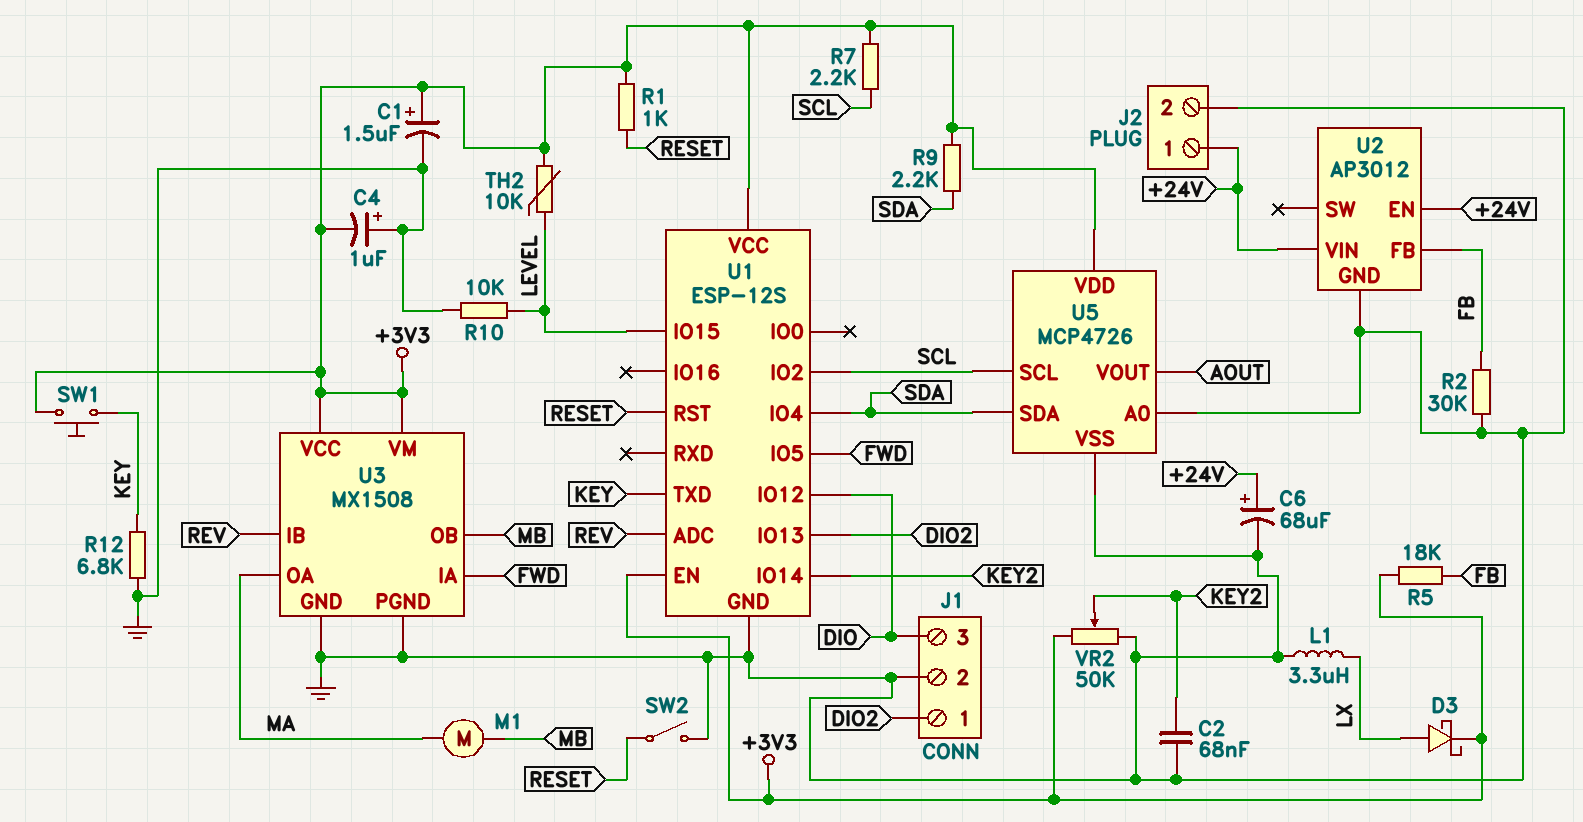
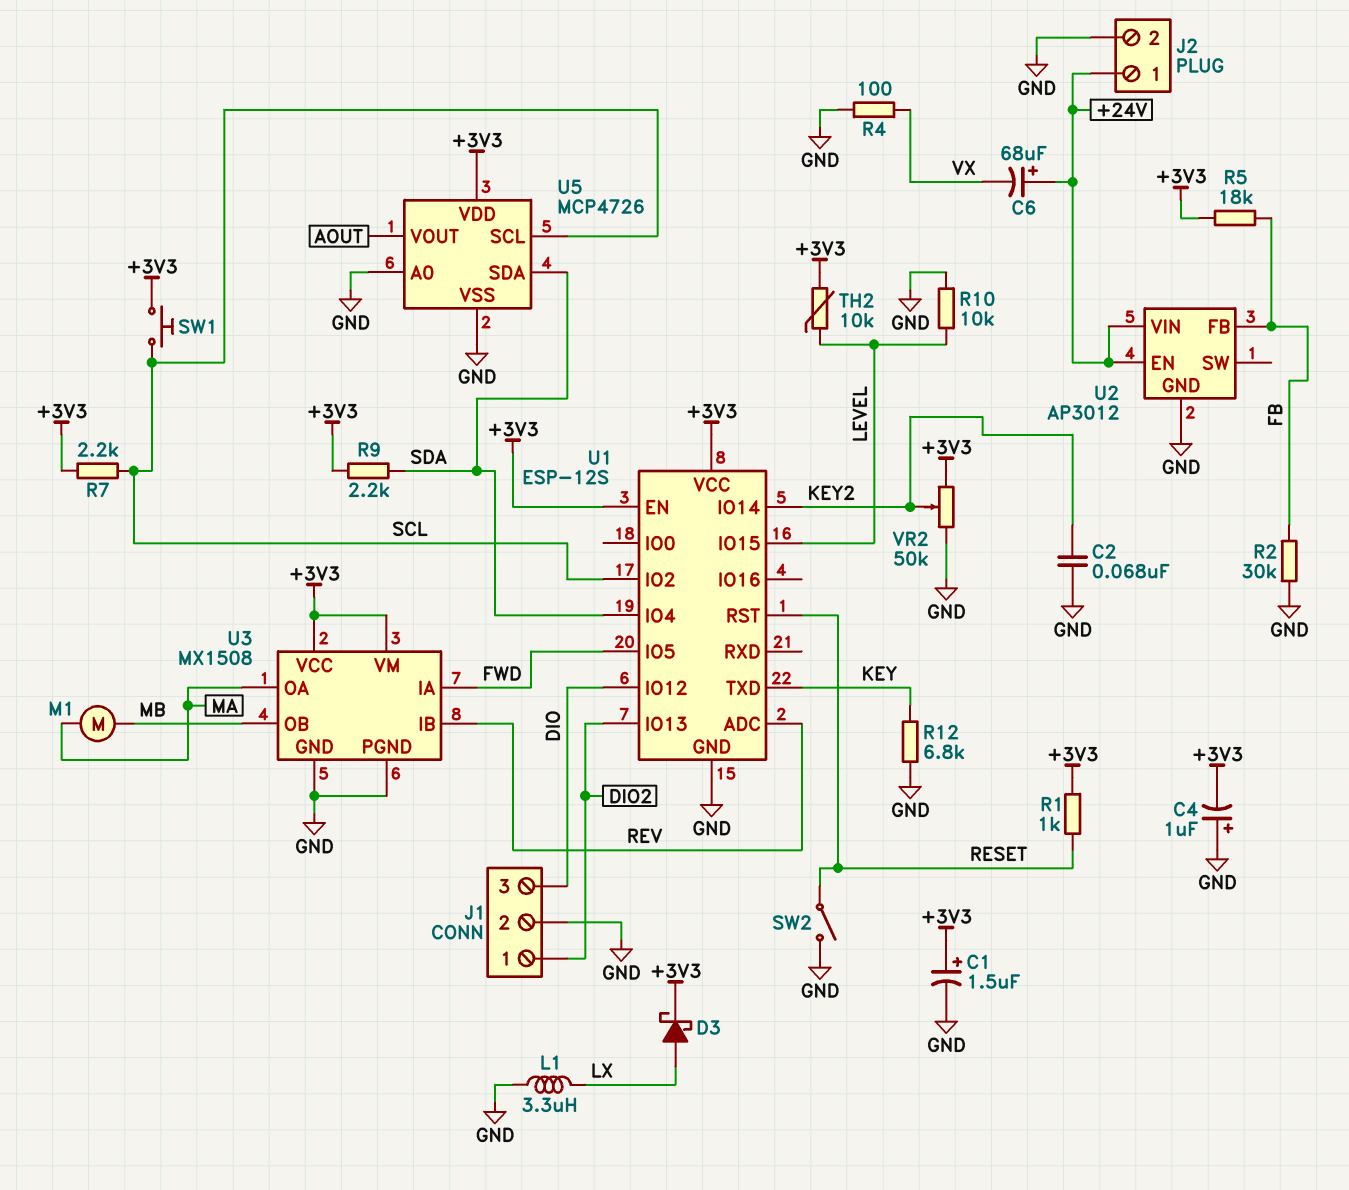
C6: 68uF (plus +24V, minus GND) -> 68uF (plus +24V, minus VX)
R4: none -> 100 (GND, VX)
SW1: button (+3V3, KEY) -> button (+3V3, SCL)

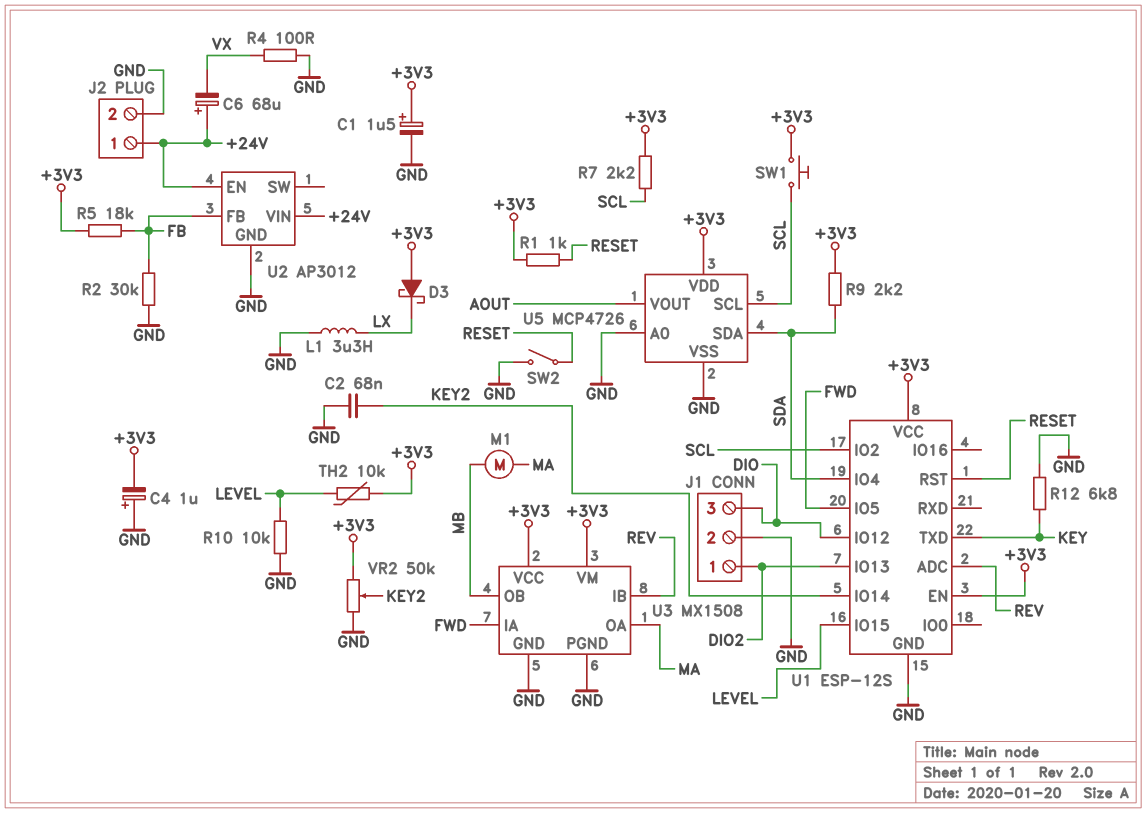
D3: schottky (A LX, K +3V3) -> schottky (A +3V3, K LX)

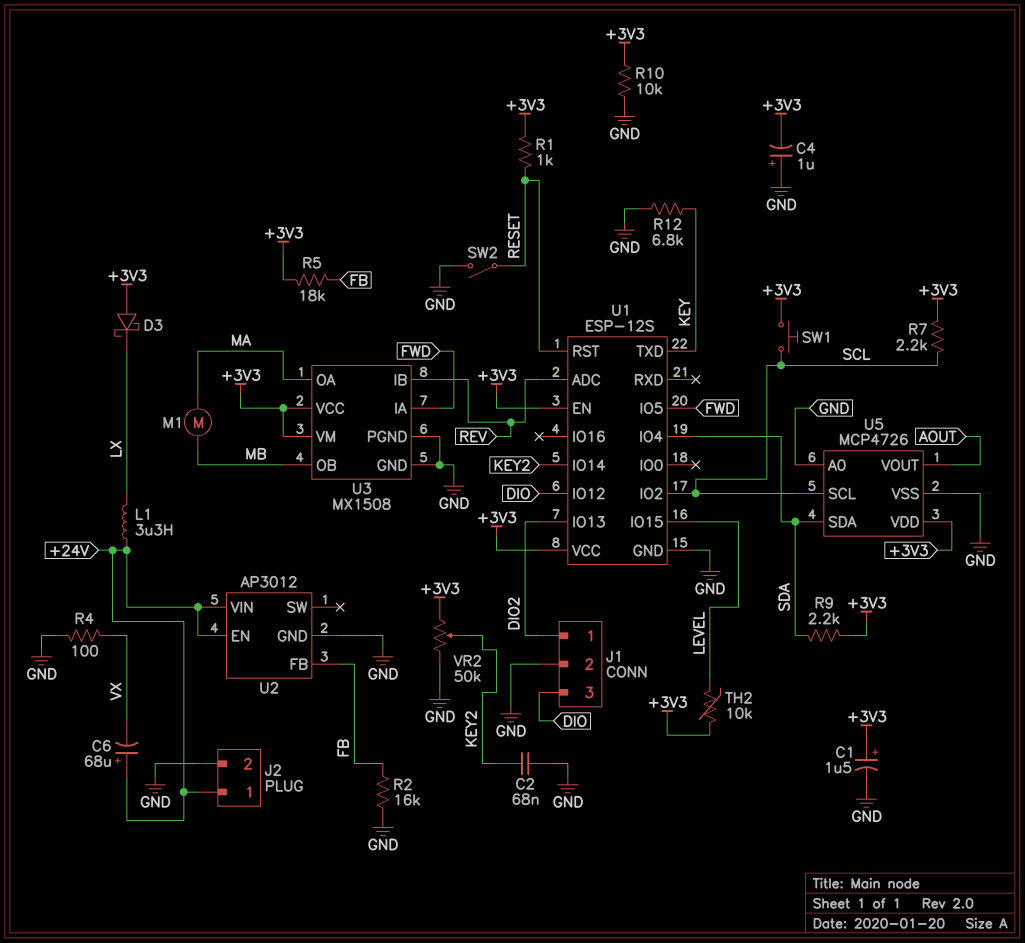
L1: 3.3uH (GND, LX) -> 3.3uH (+24V, LX)
R2: 30k (FB, GND) -> 16k (FB, GND)
R10: 10k (GND, LEVEL) -> 10k (+3V3, GND)

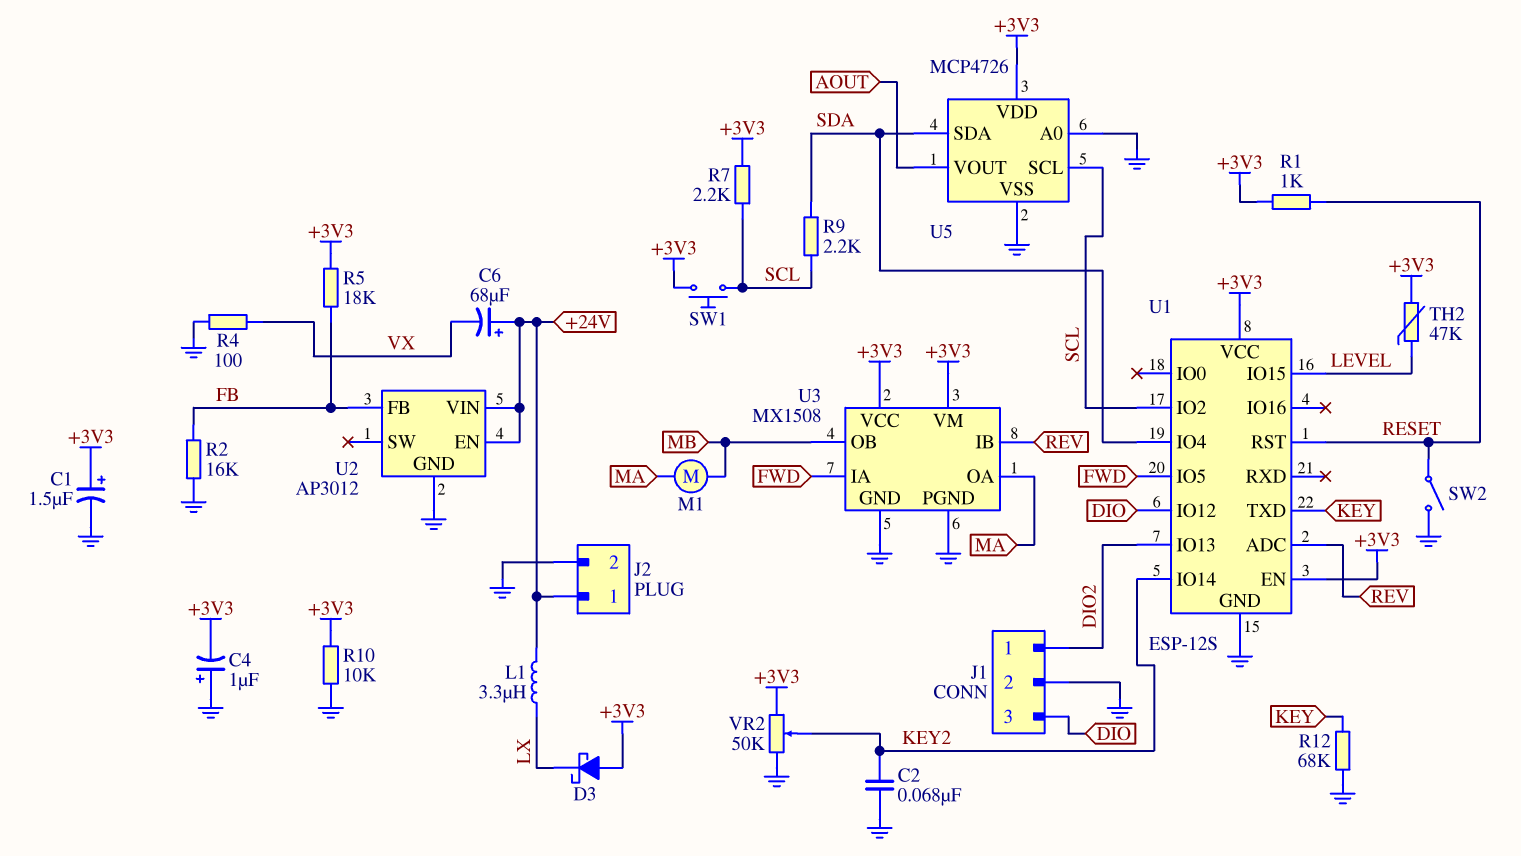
R9: 2.2k (+3V3, SDA) -> 2.2k (SCL, SDA)
R12: 6.8k (GND, KEY) -> 68k (GND, KEY)
TH2: 10k (+3V3, LEVEL) -> 47k (+3V3, LEVEL)

